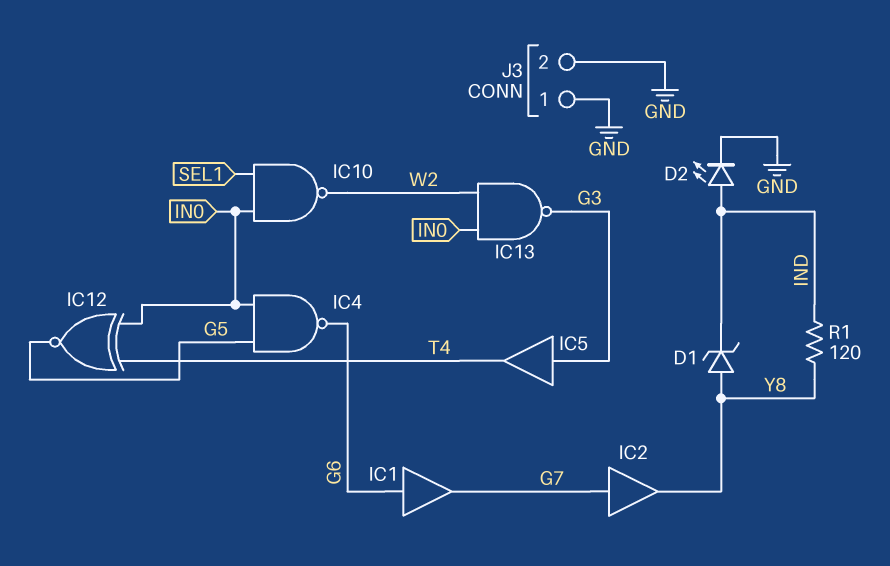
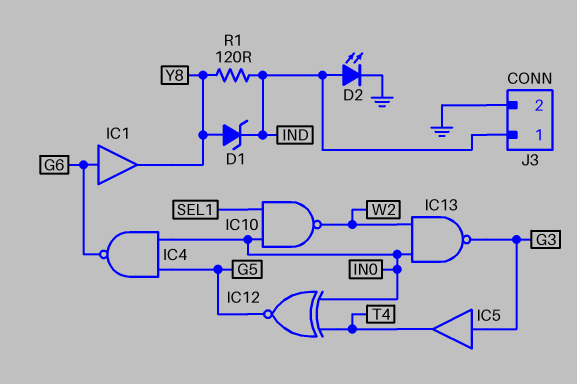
IC1: buffer (in G6, out G7) -> buffer (in G6, out Y8)
IC2: buffer (in G7, out Y8) -> none
J3 pin 1: GND -> IND

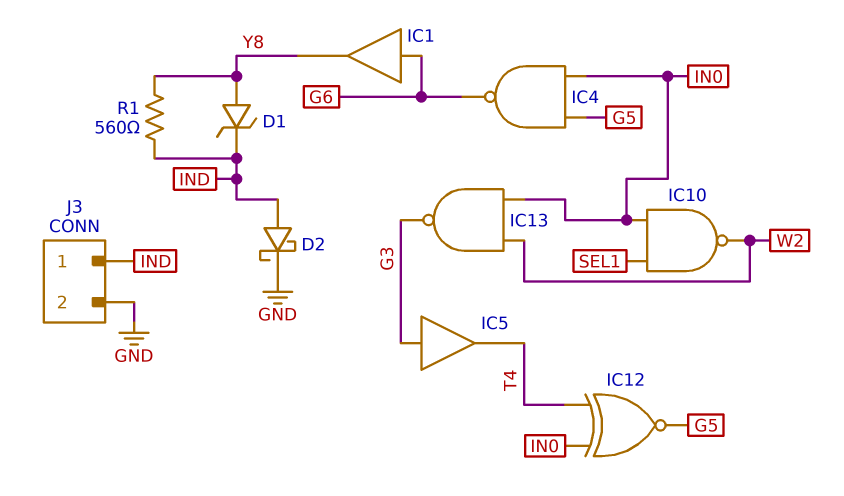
D2: LED (A IND, K GND) -> schottky (A IND, K GND)
R1: 120 (IND, Y8) -> 560 (IND, Y8)

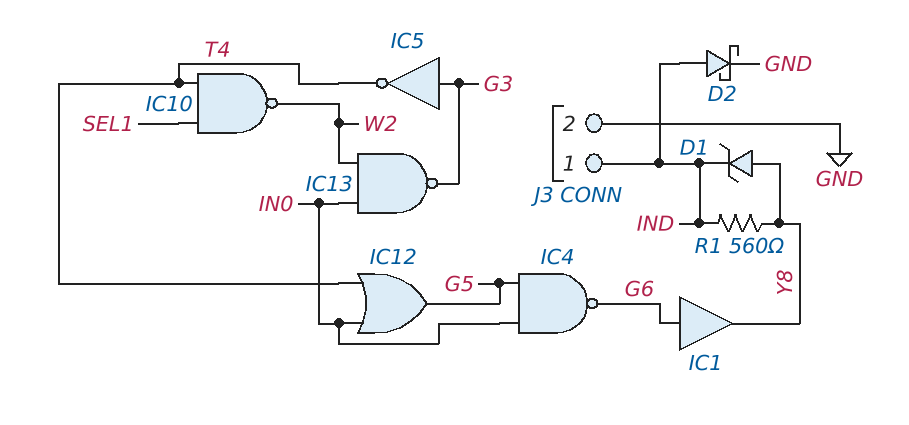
IC5: buffer (in G3, out T4) -> NOT (in G3, out T4)
IC10: NAND (in IN0, in SEL1, out W2) -> NAND (in SEL1, in T4, out W2)
IC12: XNOR (in IN0, in T4, out G5) -> OR (in IN0, in T4, out G5)

